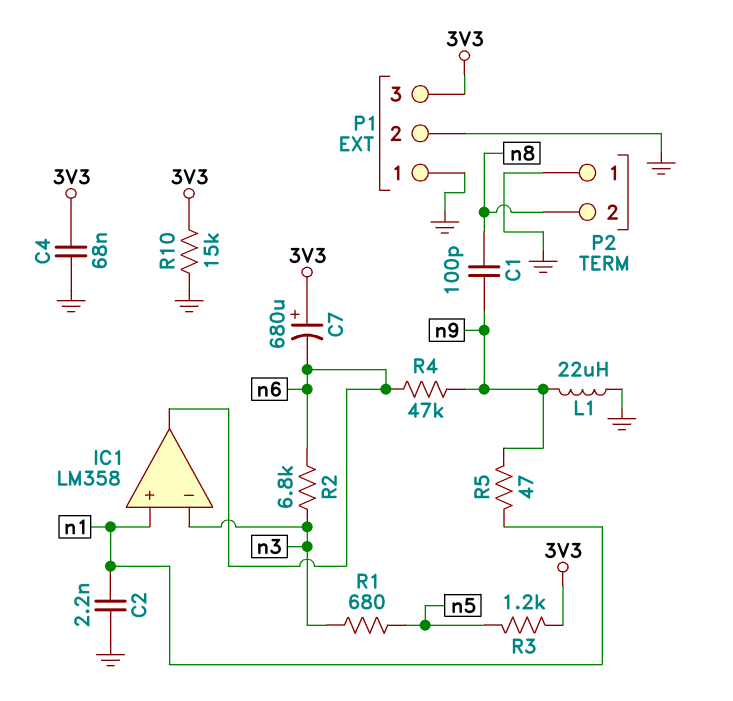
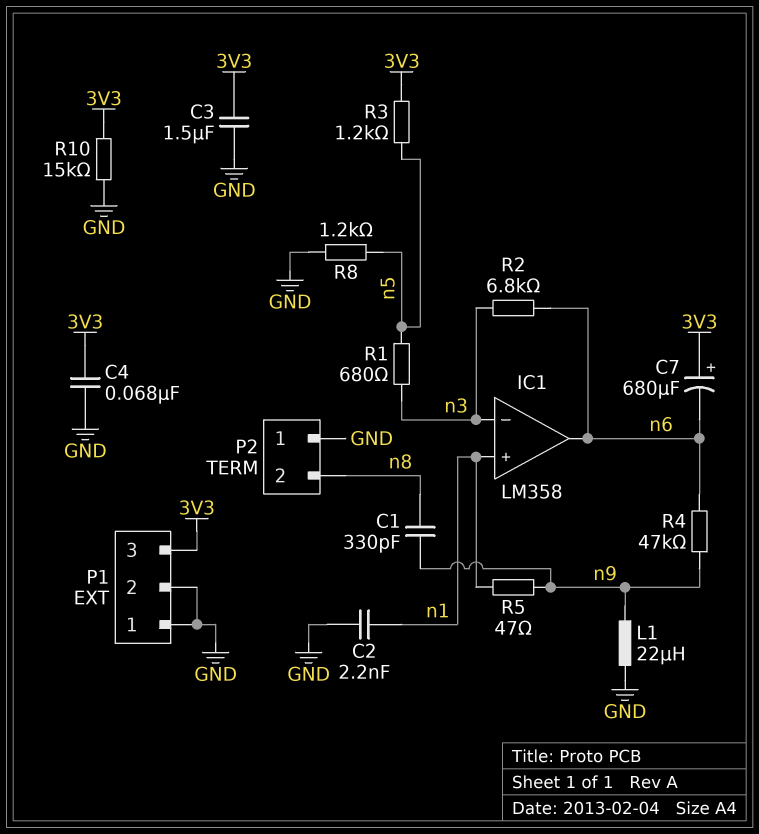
C1: 100pF (n8, n9) -> 330pF (n8, n9)
C3: none -> 1.5uF (3V3, GND)
R8: none -> 1.2k (GND, n5)

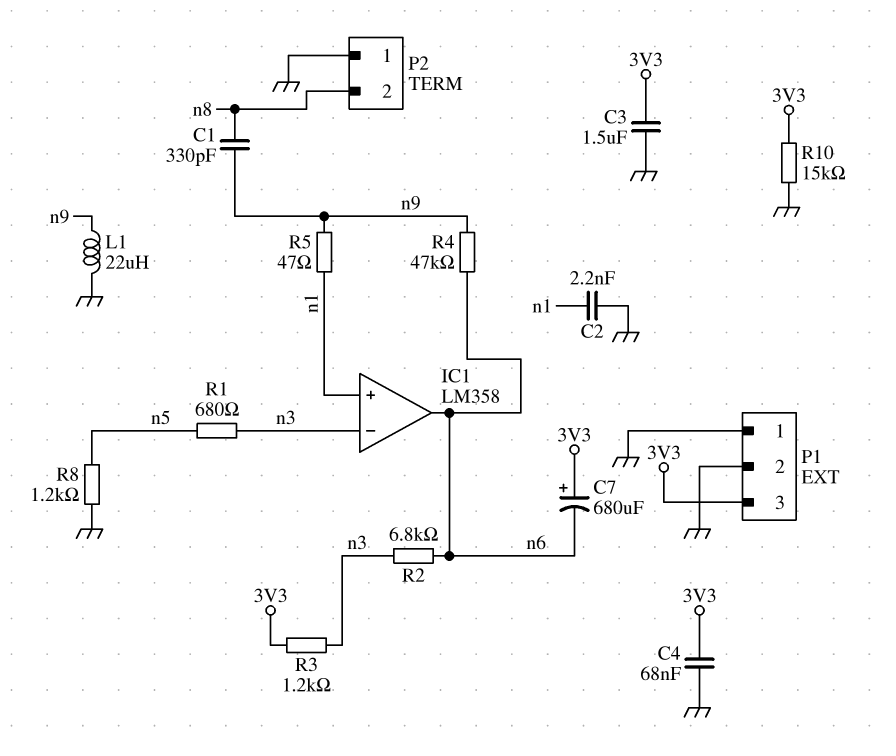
R3: 1.2k (3V3, n5) -> 1.2k (3V3, n3)

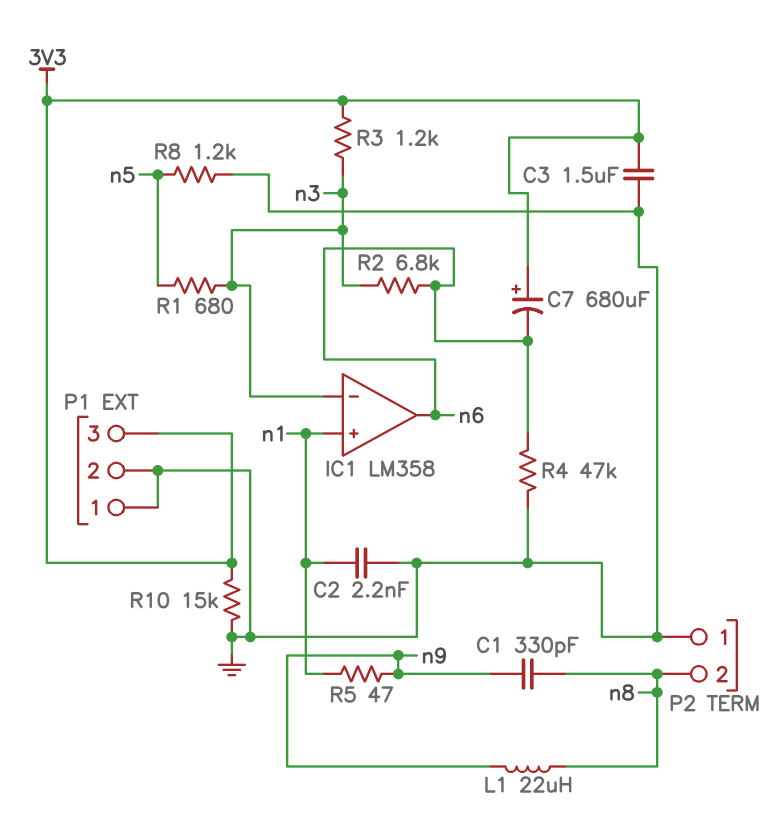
C4: 68nF (3V3, GND) -> none
L1: 22uH (GND, n9) -> 22uH (n8, n9)
R4: 47k (n6, n9) -> 47k (GND, n6)

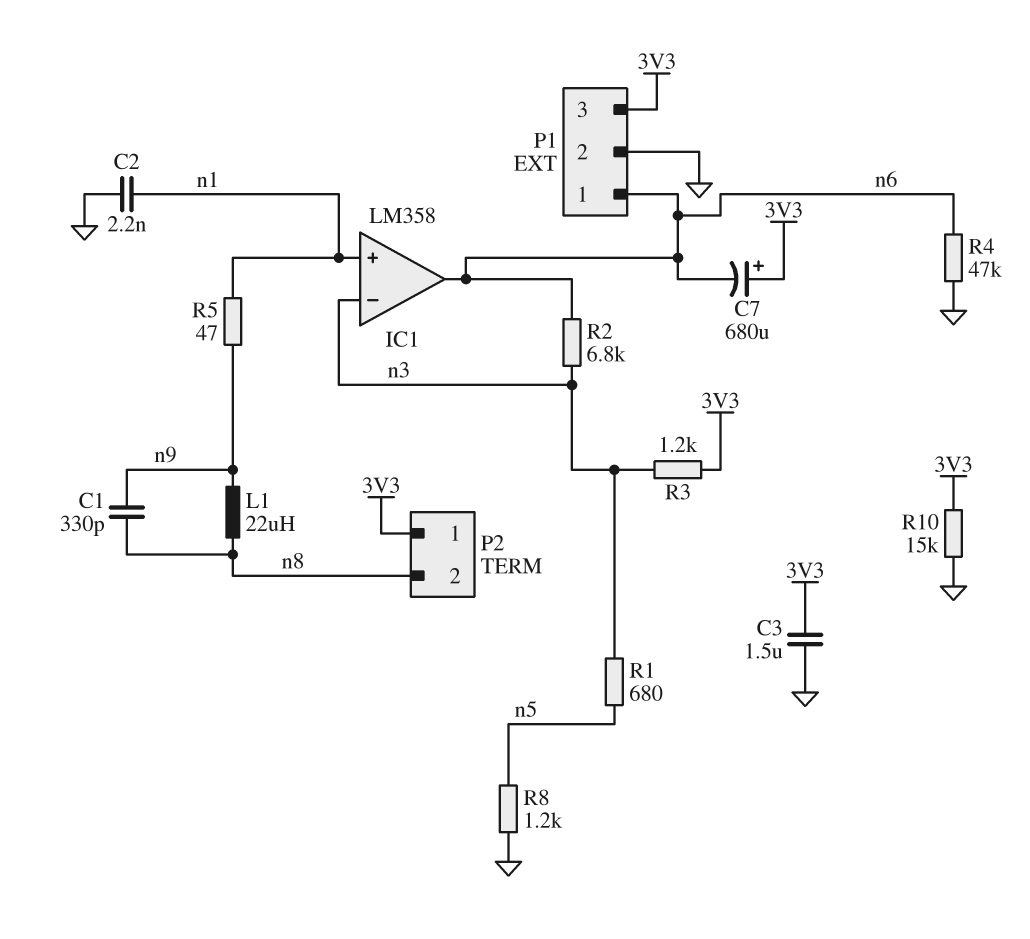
P1 pin 1: GND -> n6
P2 pin 1: GND -> 3V3

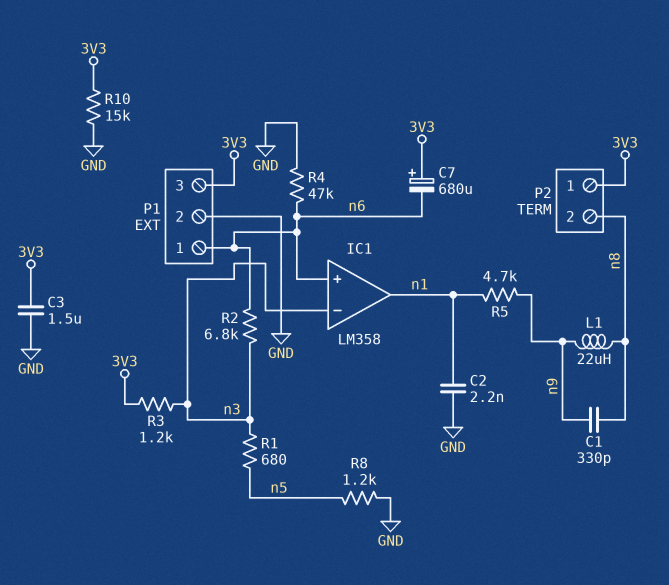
IC1 pin in+: n1 -> n6
IC1 pin out: n6 -> n1
R5: 47 (n1, n9) -> 4.7k (n1, n9)

